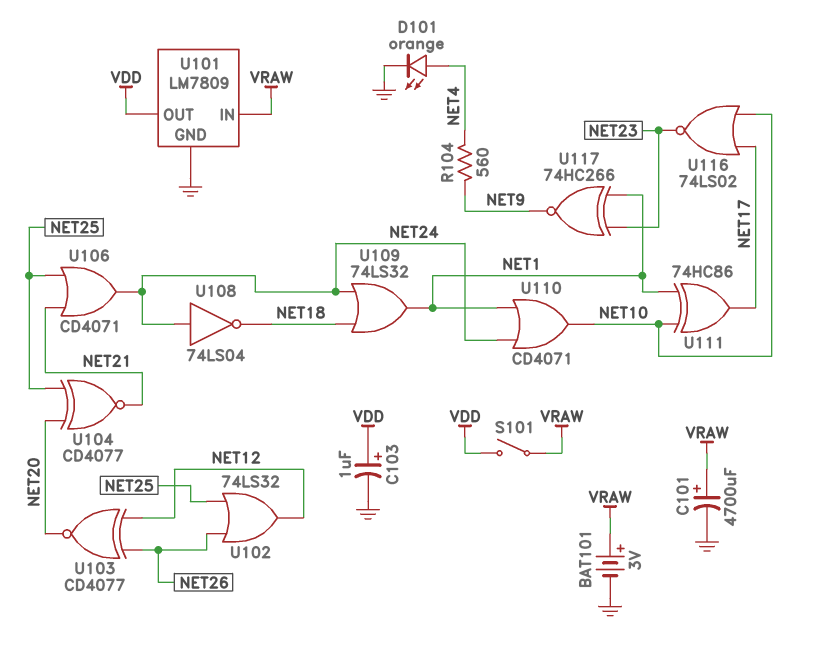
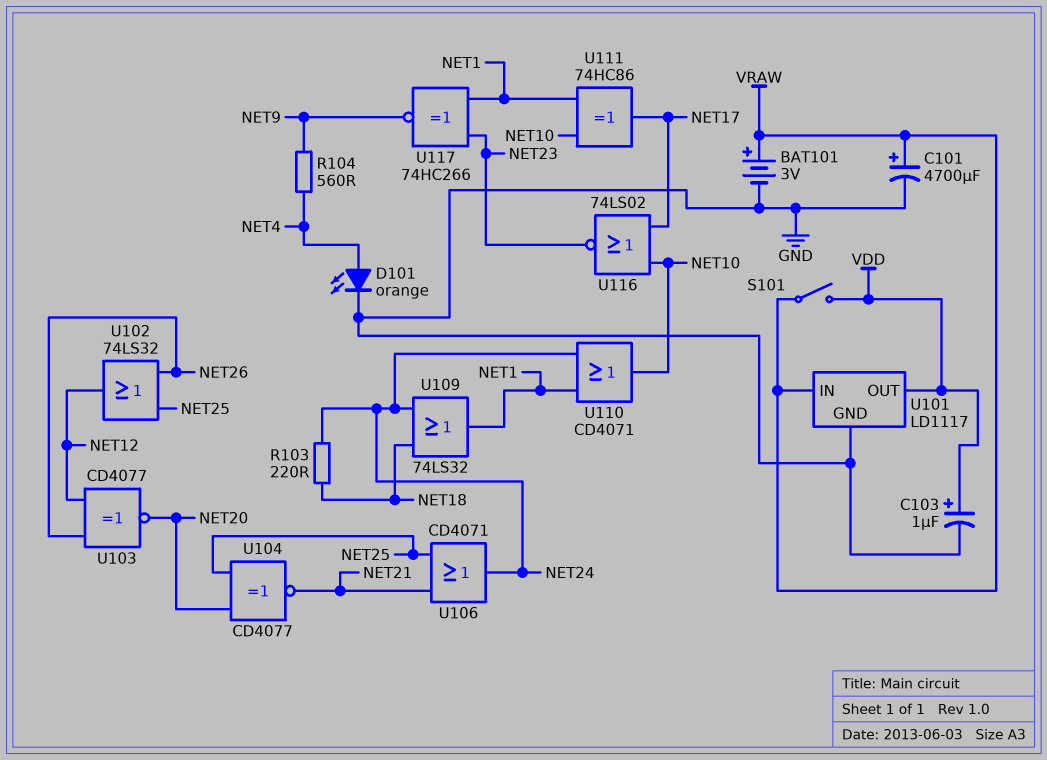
R103: none -> 220 (NET18, NET24)
U101: LM7809 -> LD1117
U108: NOT 74LS04 (in NET24, out NET18) -> none

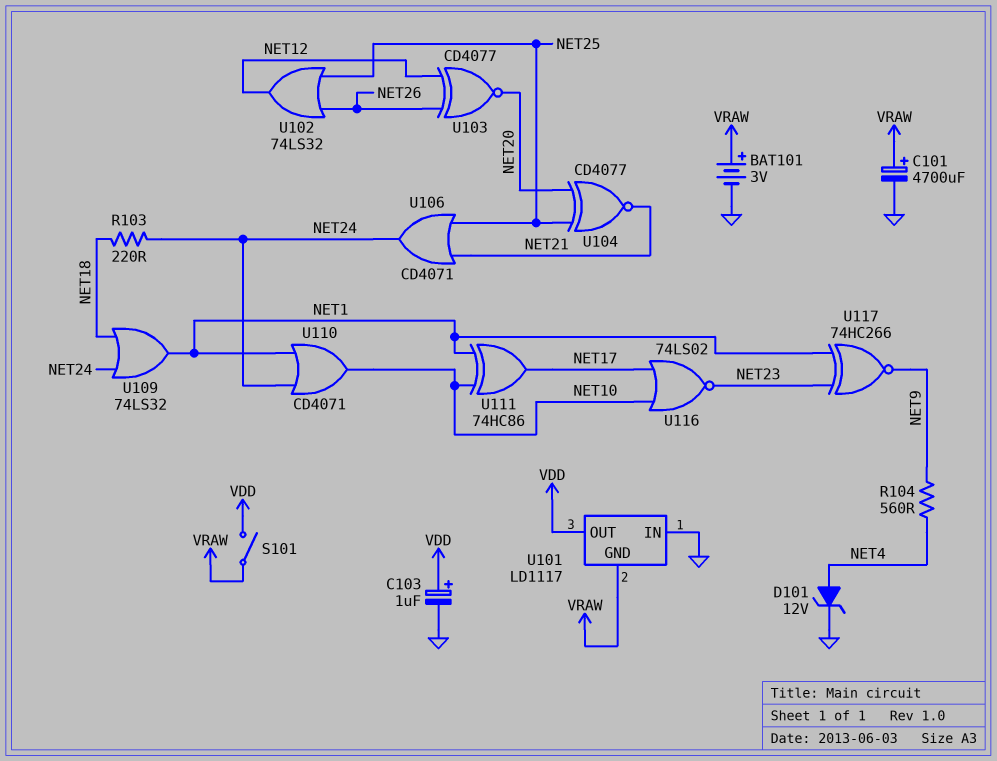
D101: LED orange (A NET4, K GND) -> zener 12V (A NET4, K GND)
U101 pin GND: GND -> VRAW
U101 pin IN: VRAW -> GND

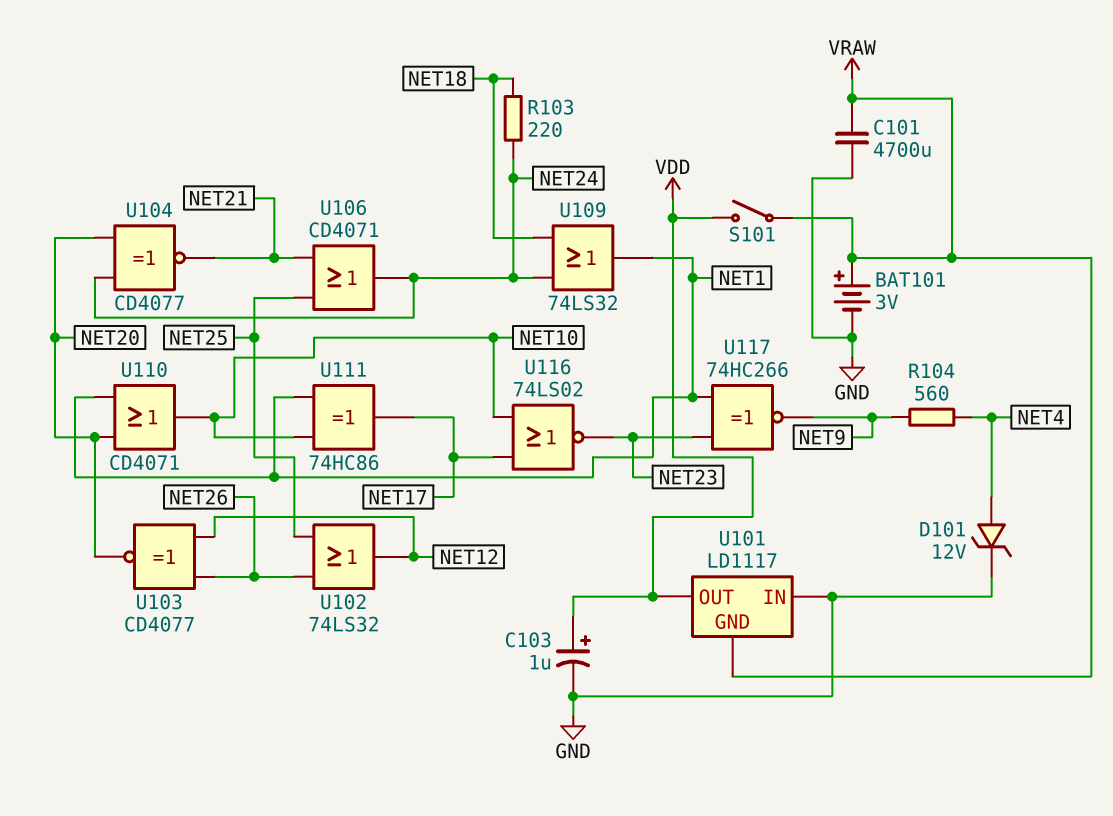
C101: 4700uF (plus VRAW, minus GND) -> 4700uF (GND, VRAW)
U104: XNOR CD4077 (in NET20, in NET25, out NET21) -> XNOR CD4077 (in NET20, in NET24, out NET21)
U110: OR CD4071 (in NET1, in NET24, out NET10) -> OR CD4071 (in NET1, in NET20, out NET10)

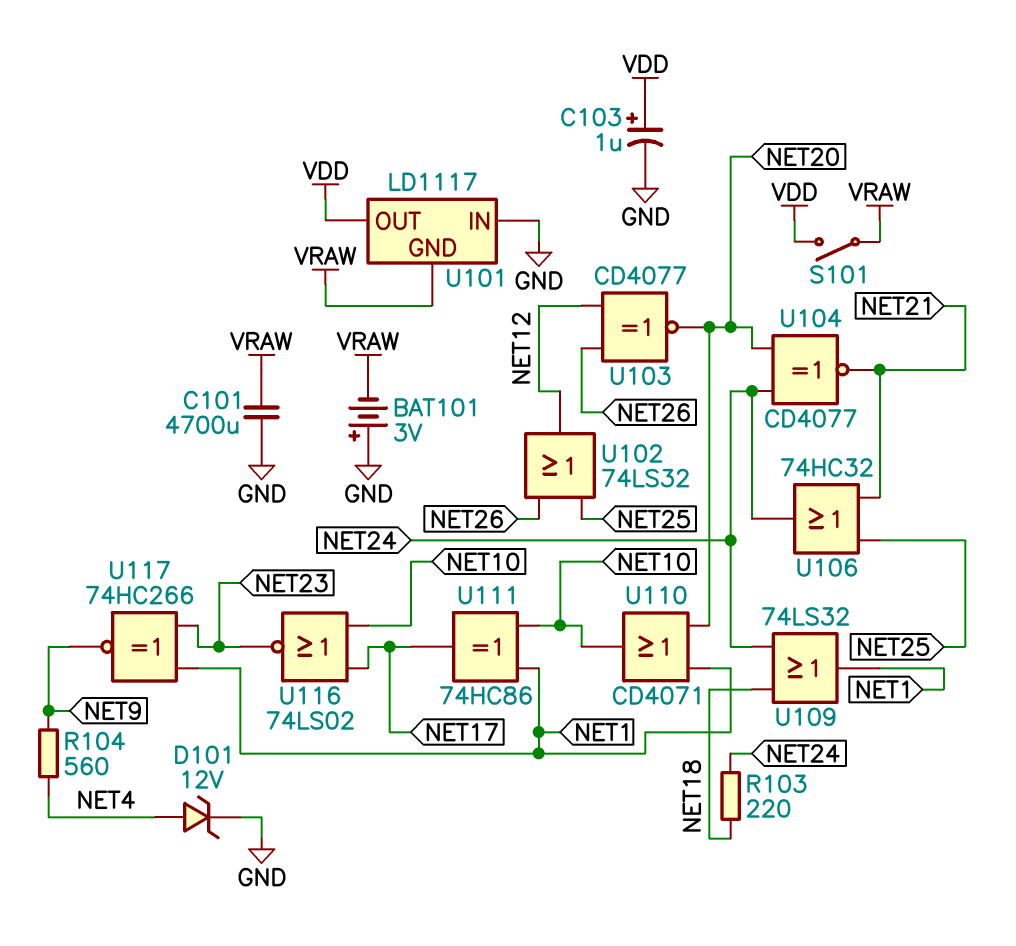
BAT101: 3V (plus VRAW, minus GND) -> 3V (plus GND, minus VRAW)
U106: OR CD4071 (in NET21, in NET25, out NET24) -> OR 74HC32 (in NET21, in NET25, out NET24)

